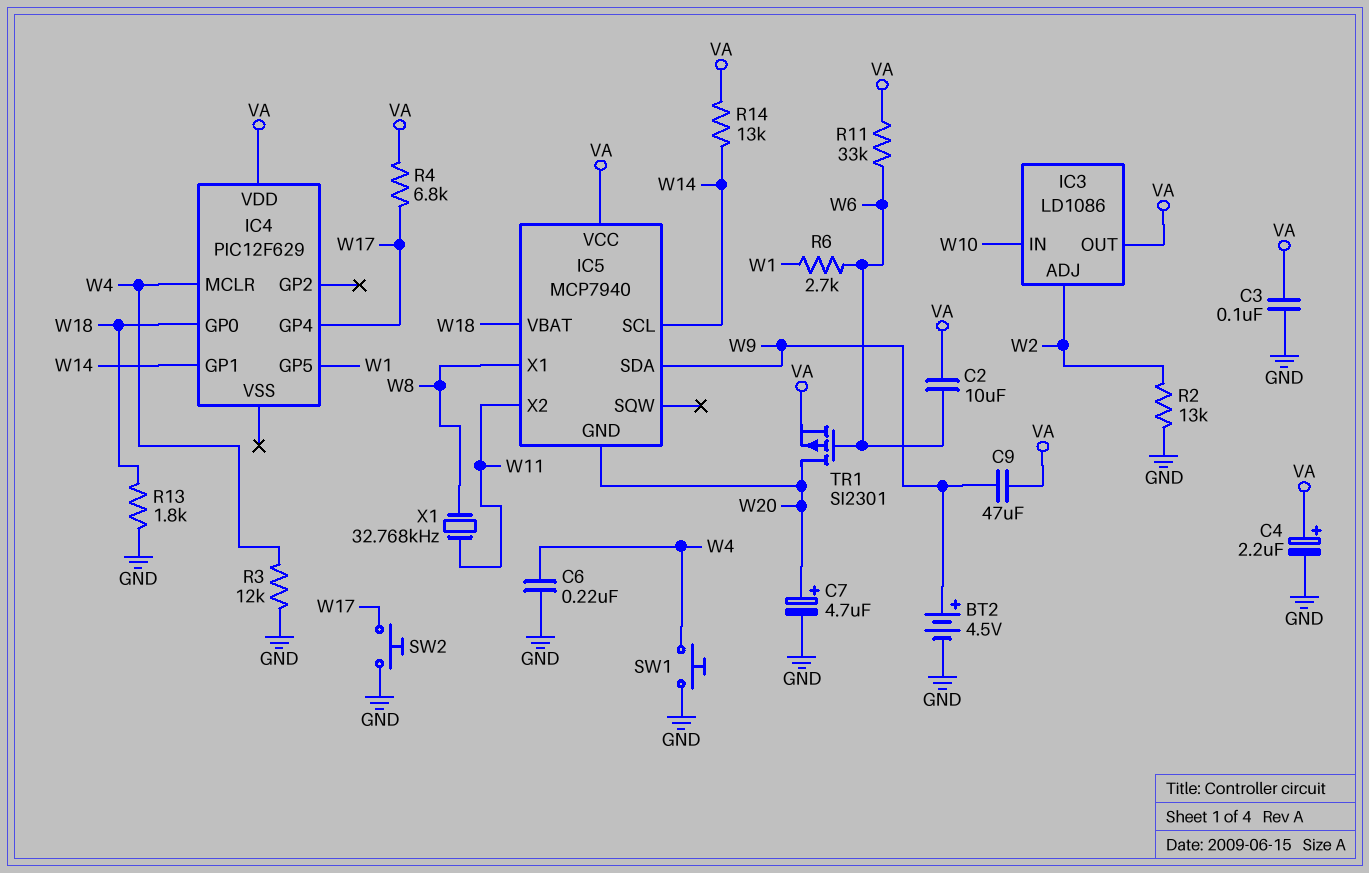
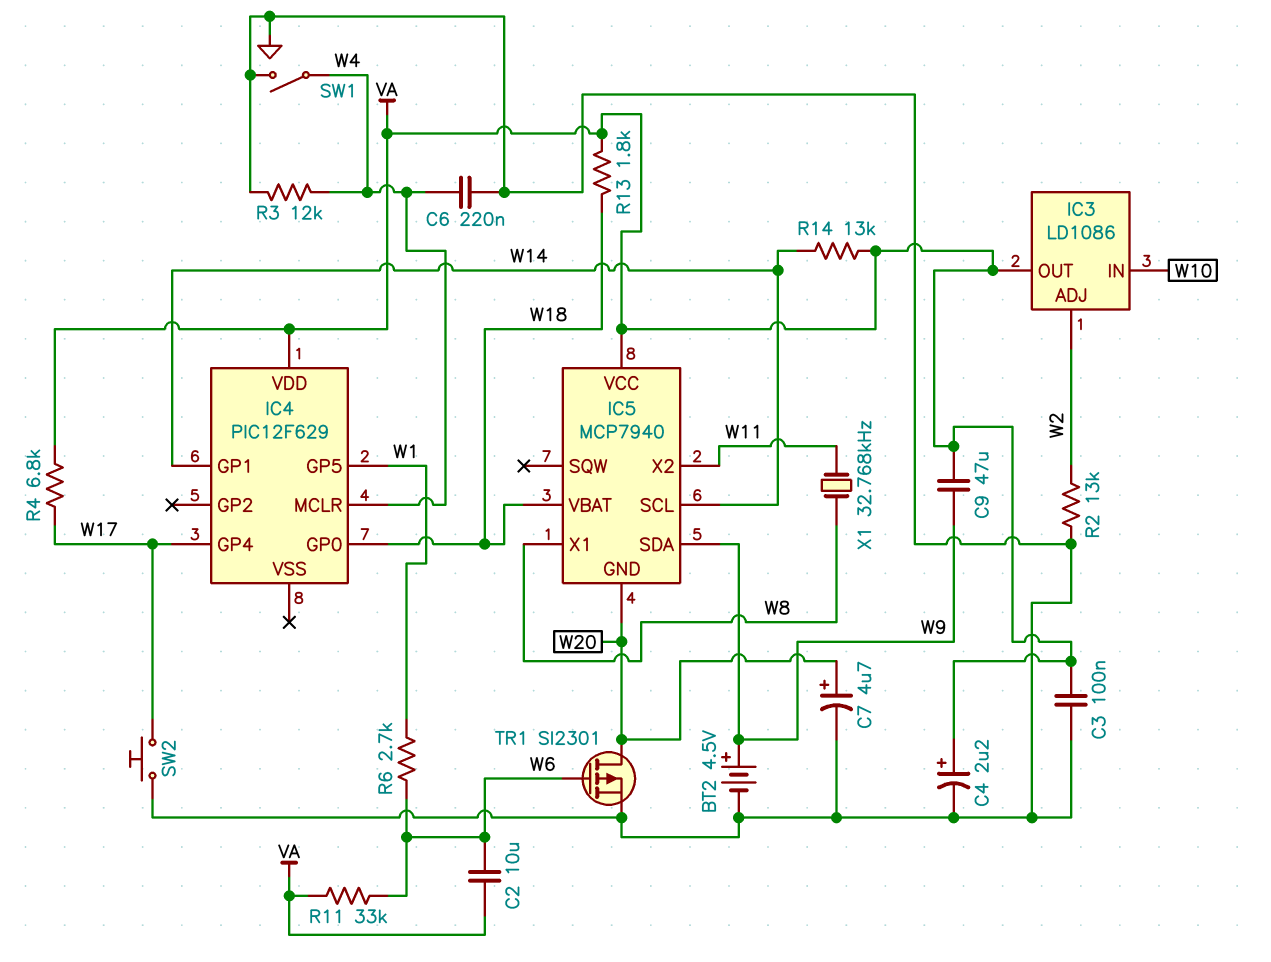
R13: 1.8k (GND, W18) -> 1.8k (VA, W18)
SW1: button (GND, W4) -> switch (GND, W4)
TR1: PMOS SI2301 (G W6, D W20, S VA) -> PMOS SI2301 (G W6, D W20, S GND)

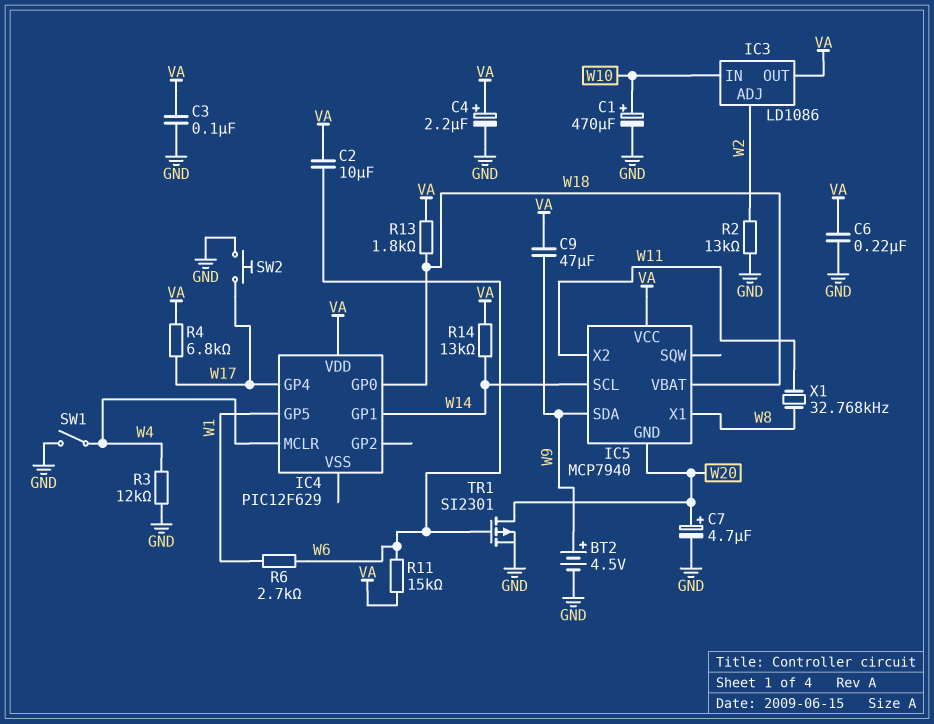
C1: none -> 470uF (plus W10, minus GND)
C6: 220nF (GND, W4) -> 220nF (GND, VA)
R11: 33k (VA, W6) -> 15k (VA, W6)

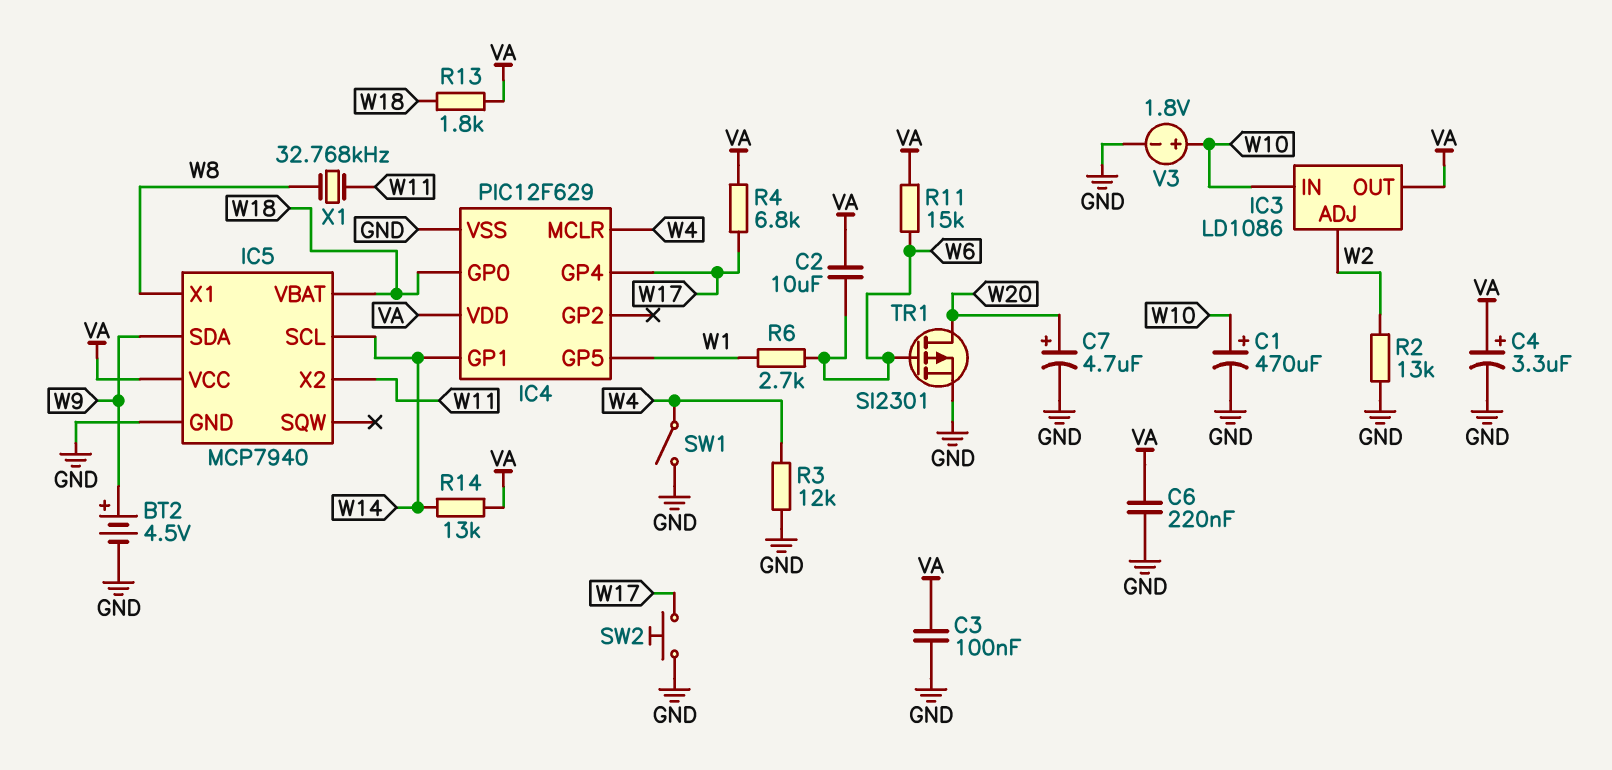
C4: 2.2uF (plus VA, minus GND) -> 3.3uF (plus VA, minus GND)
C9: 47uF (VA, W9) -> none
IC4 pin VSS: none -> GND
IC5 pin GND: W20 -> GND
V3: none -> 1.8V (plus W10, minus GND)

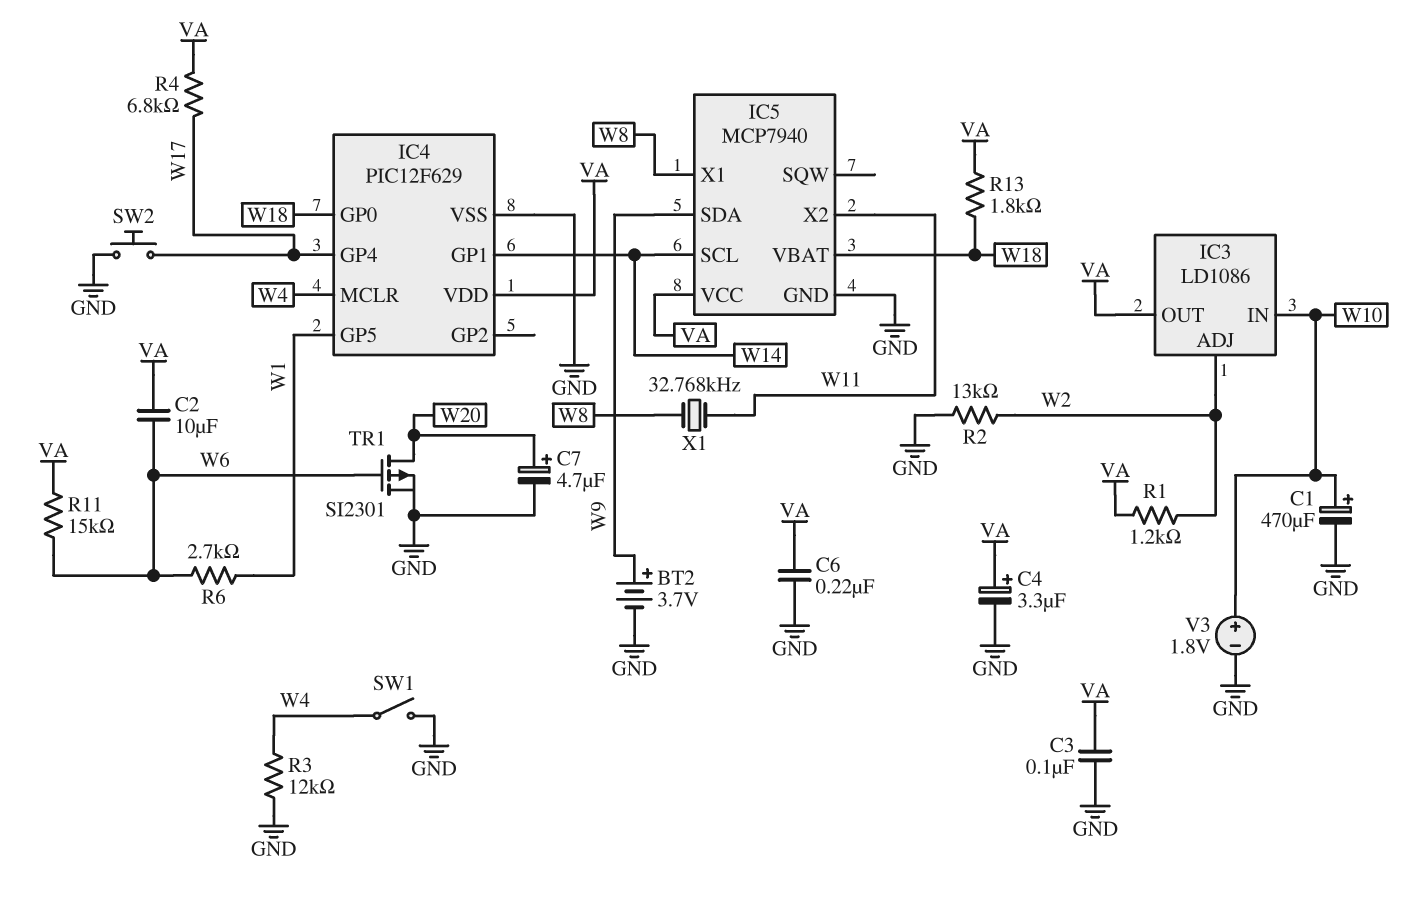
BT2: 4.5V (plus W9, minus GND) -> 3.7V (plus W9, minus GND)
R1: none -> 1.2k (VA, W2)
R14: 13k (VA, W14) -> none

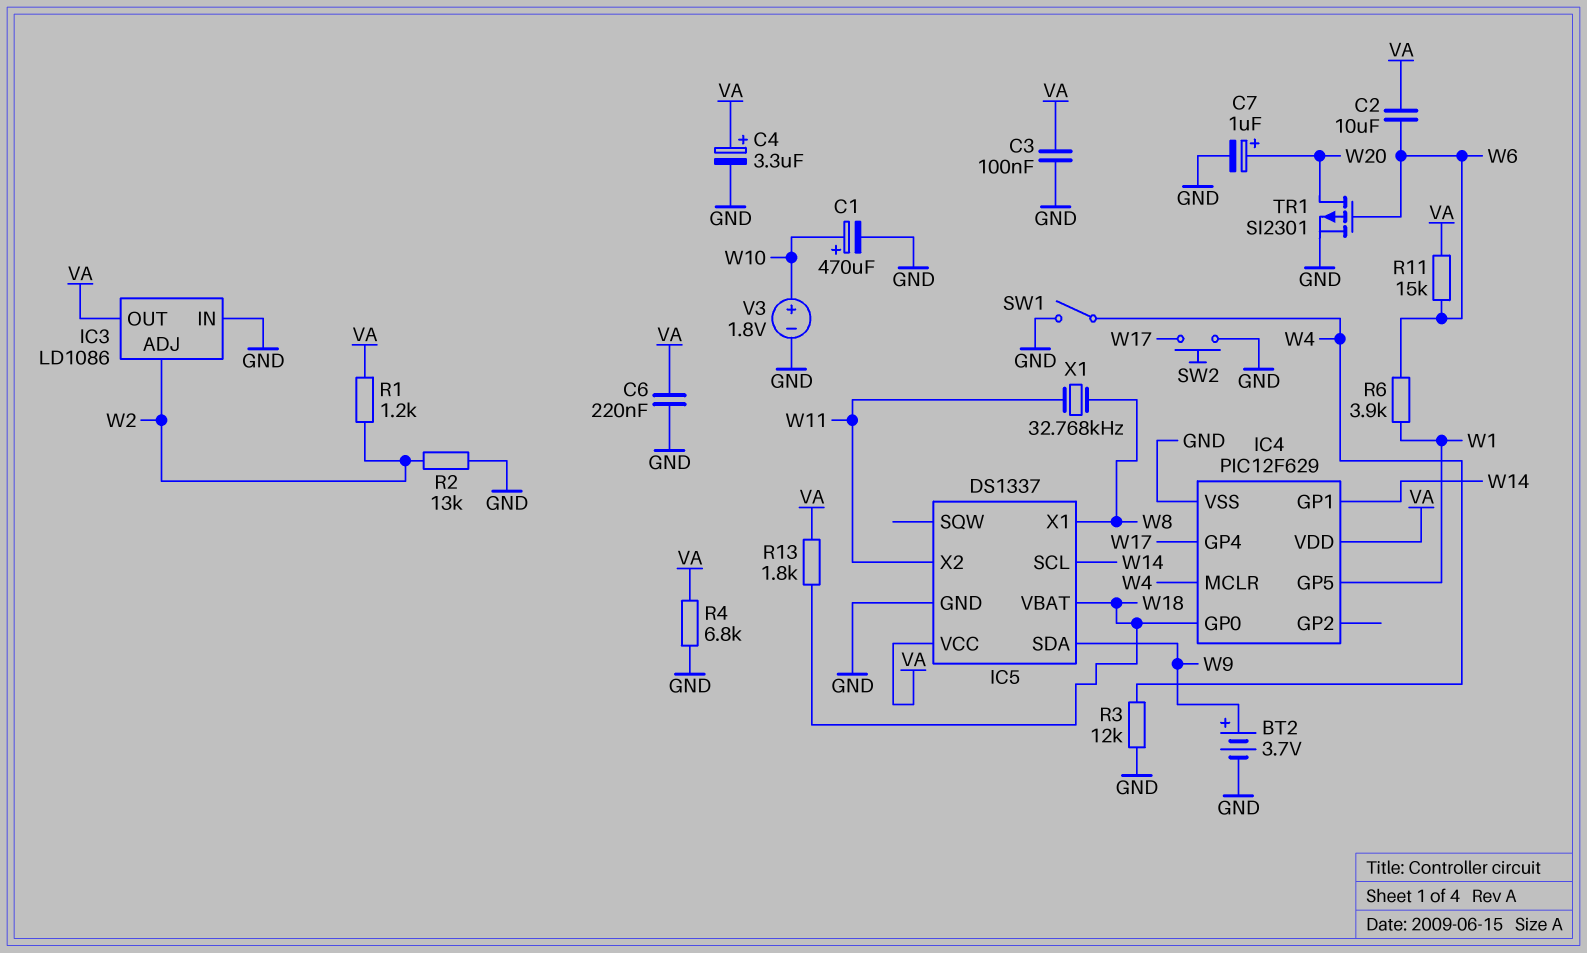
C7: 4.7uF (plus W20, minus GND) -> 1uF (plus W20, minus GND)
IC3 pin IN: W10 -> GND
IC5: MCP7940 -> DS1337
R4: 6.8k (VA, W17) -> 6.8k (GND, VA)
R6: 2.7k (W1, W6) -> 3.9k (W1, W6)

